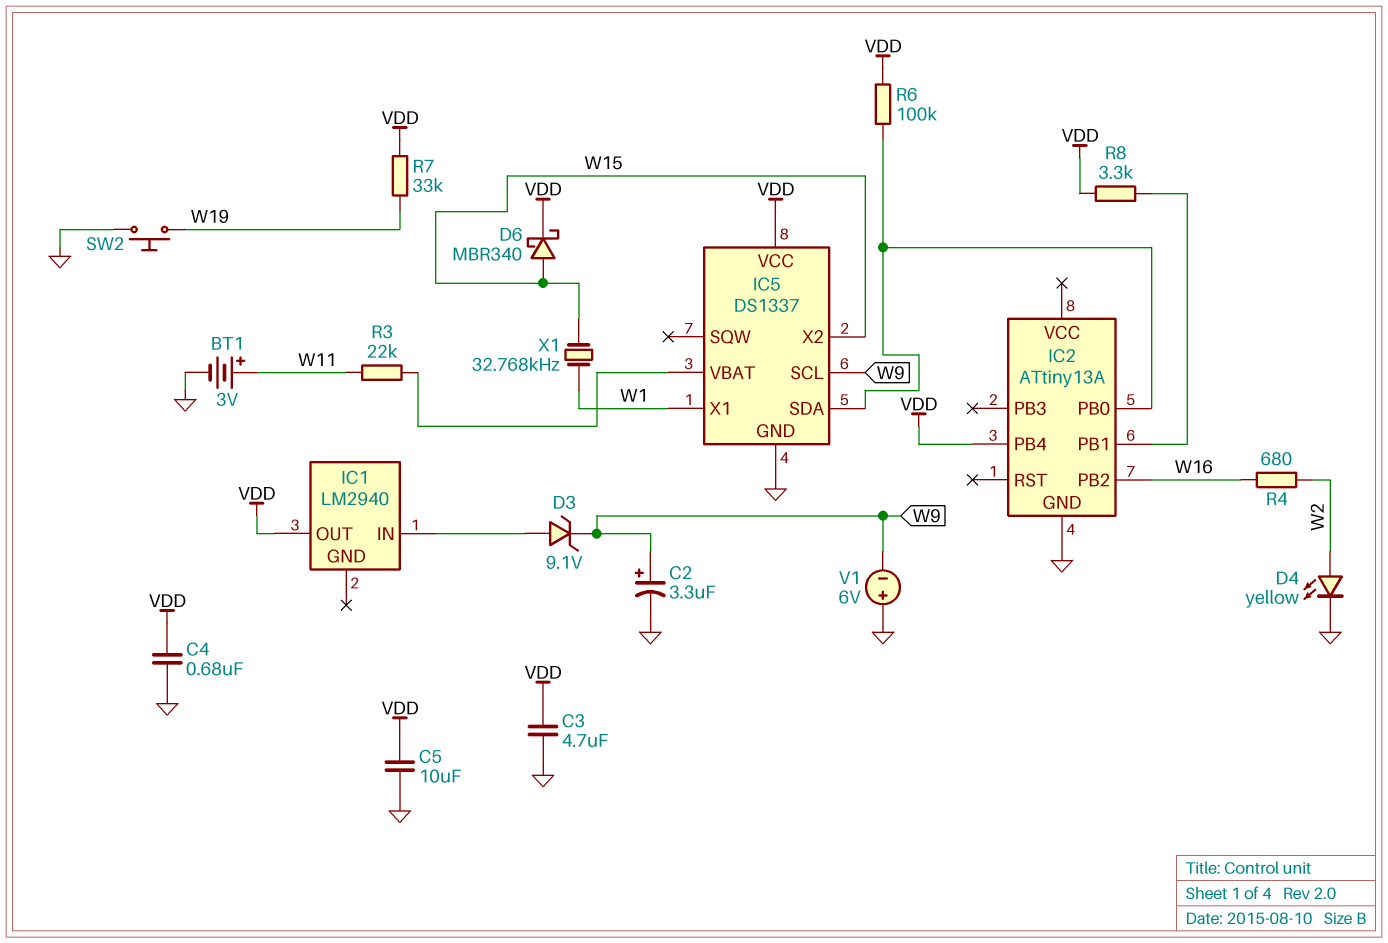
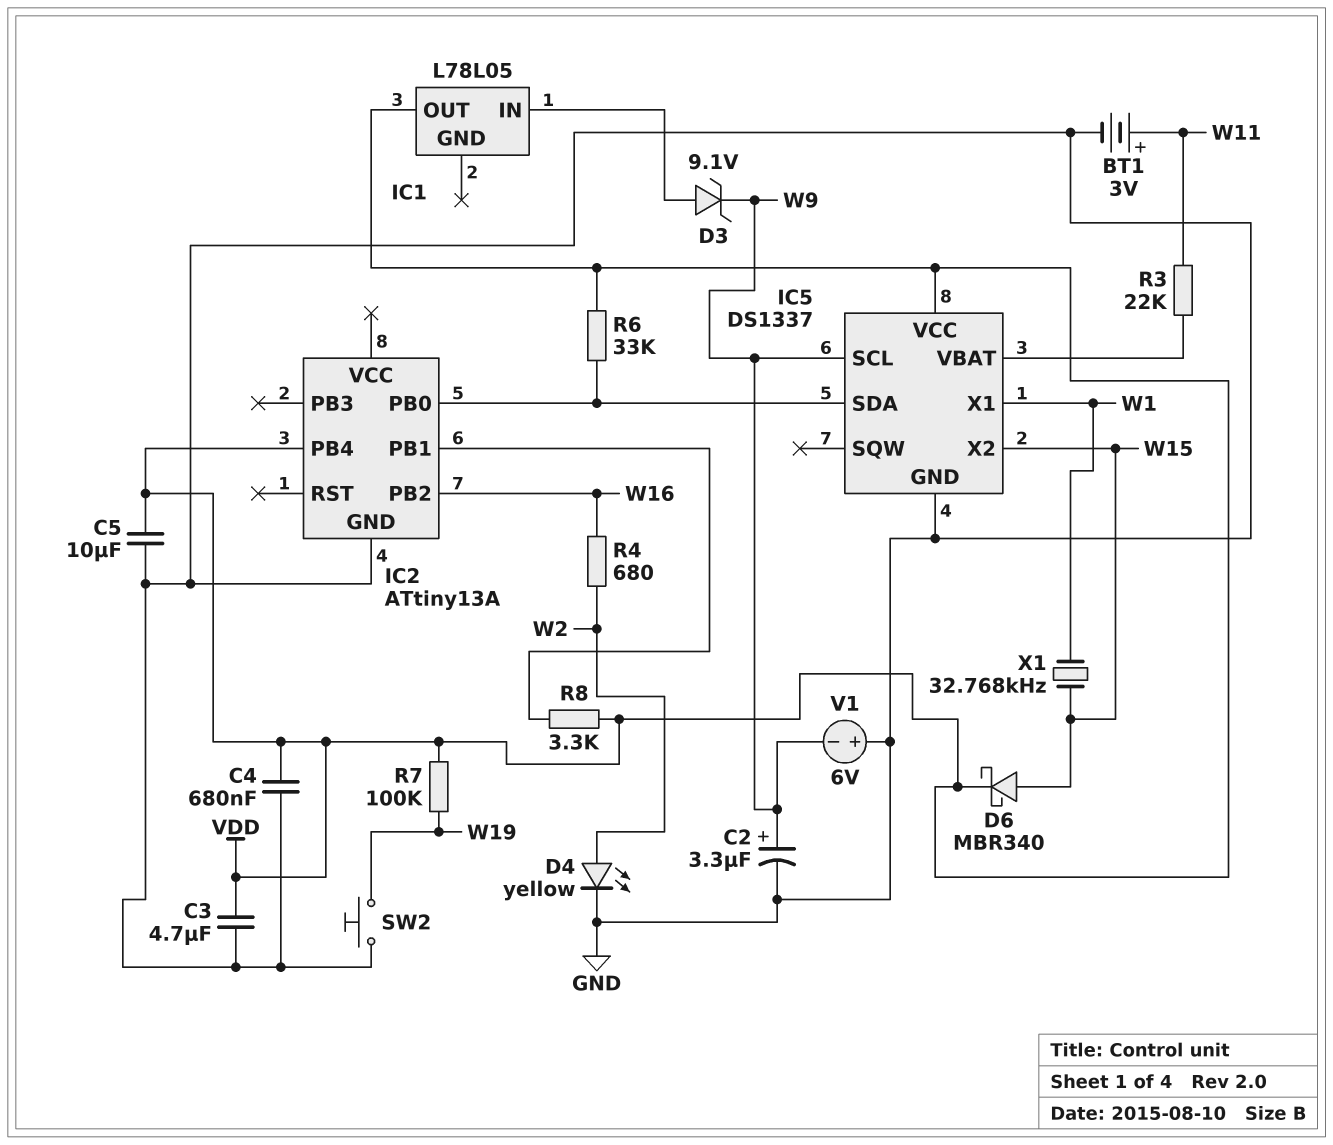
IC1: LM2940 -> L78L05
R6: 100k (IC2/PB0, VDD) -> 33k (IC2/PB0, VDD)
R7: 33k (VDD, W19) -> 100k (VDD, W19)

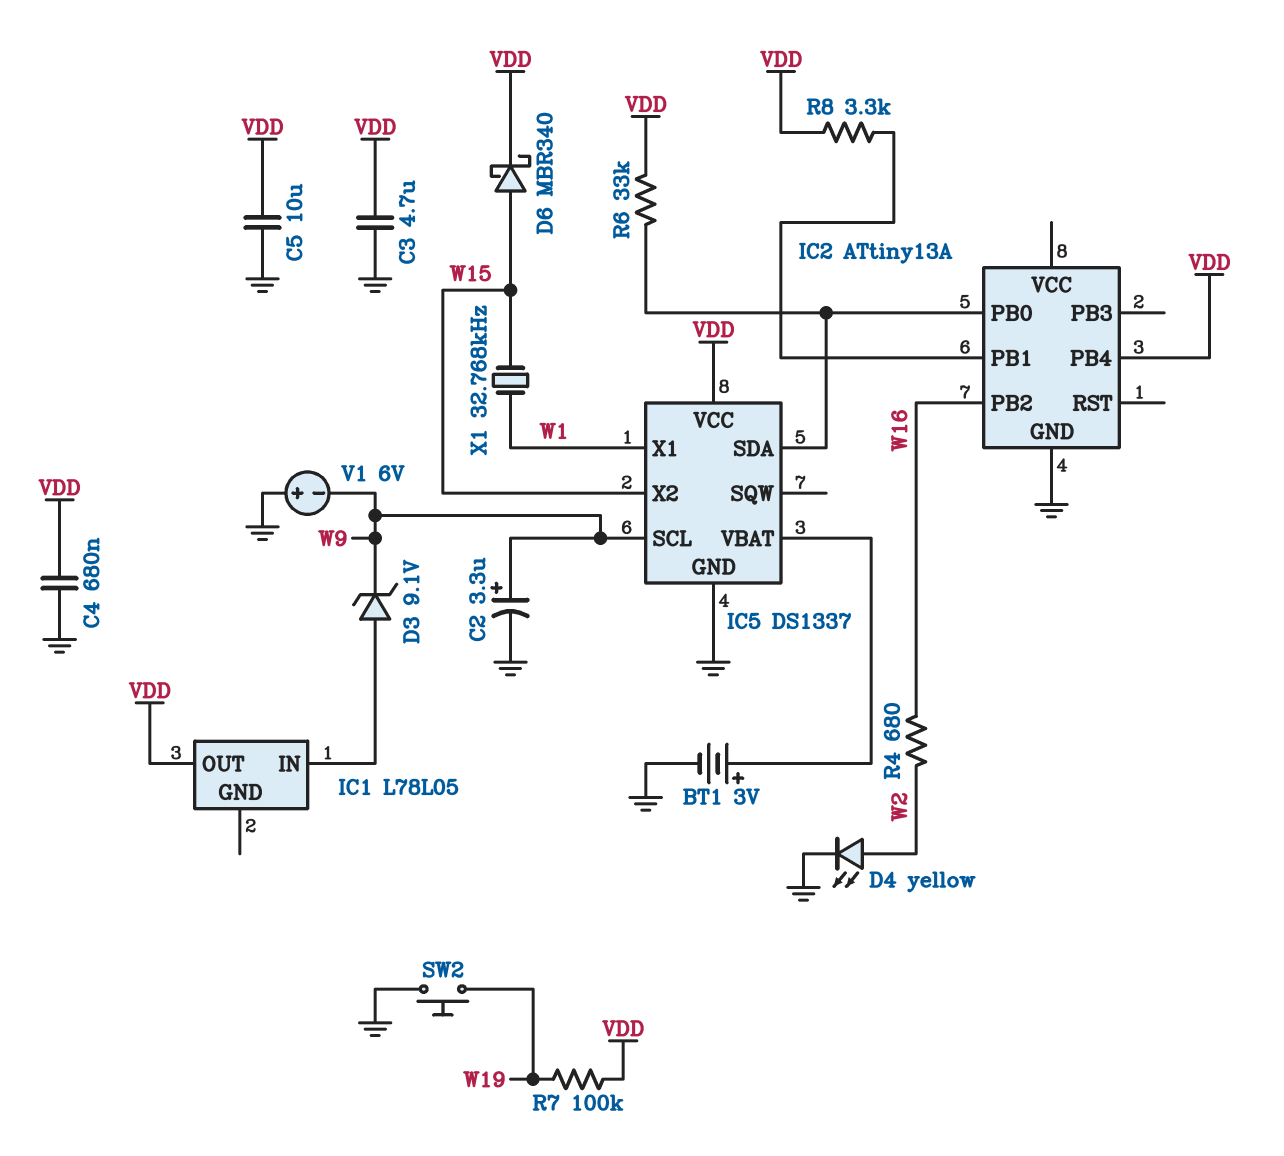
BT1: 3V (plus W11, minus GND) -> 3V (plus IC5/VBAT, minus GND)
R3: 22k (IC5/VBAT, W11) -> none

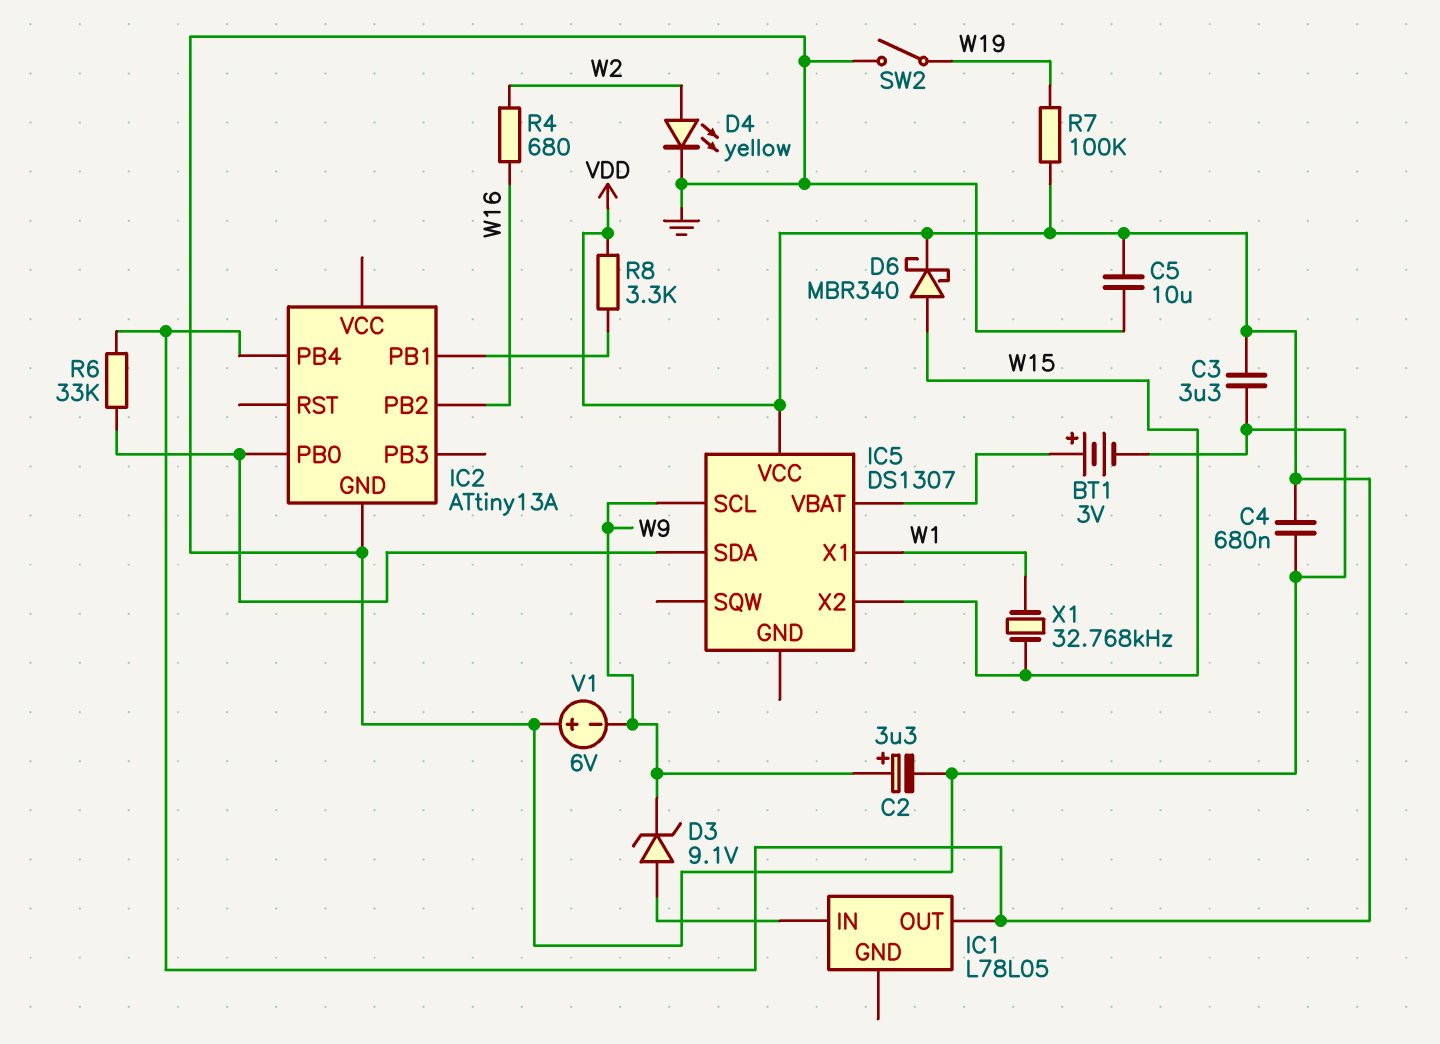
C3: 4.7uF (GND, VDD) -> 3.3uF (GND, VDD)
IC5: DS1337 -> DS1307
IC5 pin GND: GND -> none
SW2: button (GND, W19) -> switch (GND, W19)

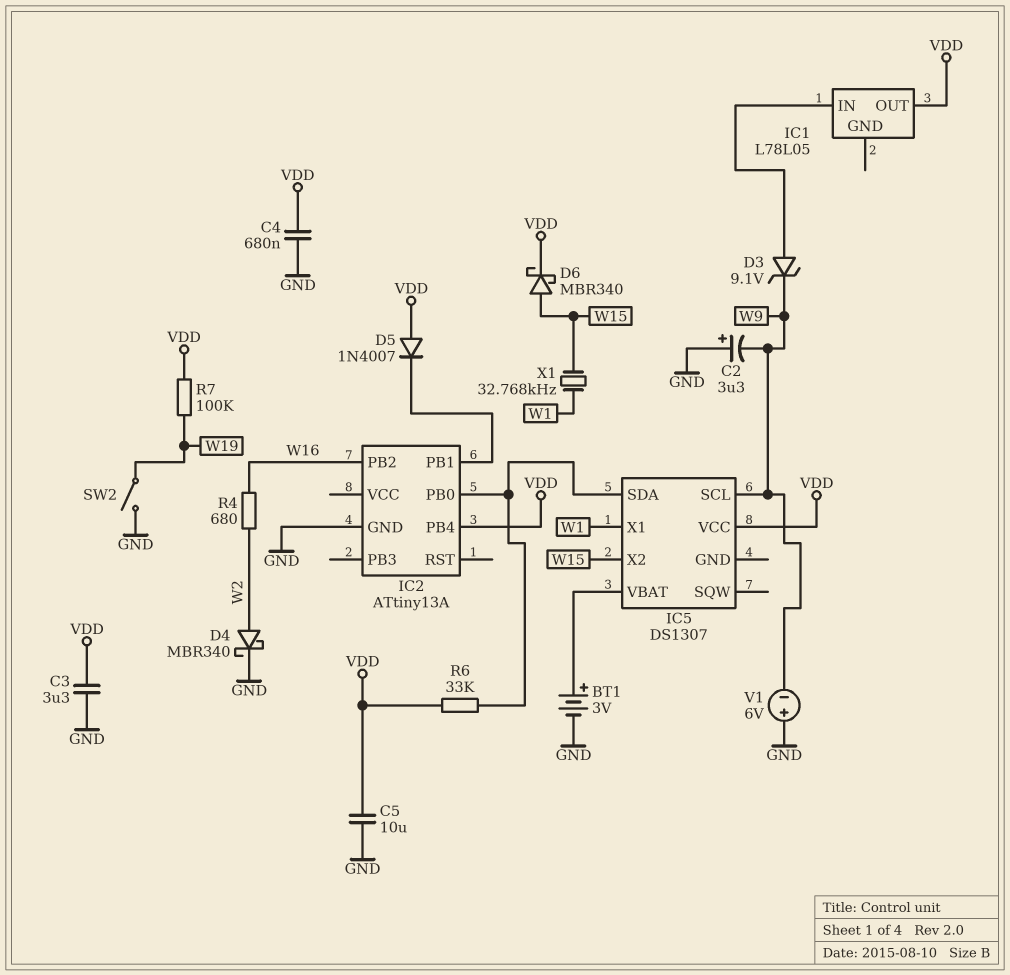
C2: 3.3uF (plus W9, minus GND) -> 3.3uF (plus GND, minus W9)
D4: LED yellow (A W2, K GND) -> schottky MBR340 (A W2, K GND)
D5: none -> diode 1N4007 (A VDD, K IC2/PB1)
R8: 3.3k (IC2/PB1, VDD) -> none

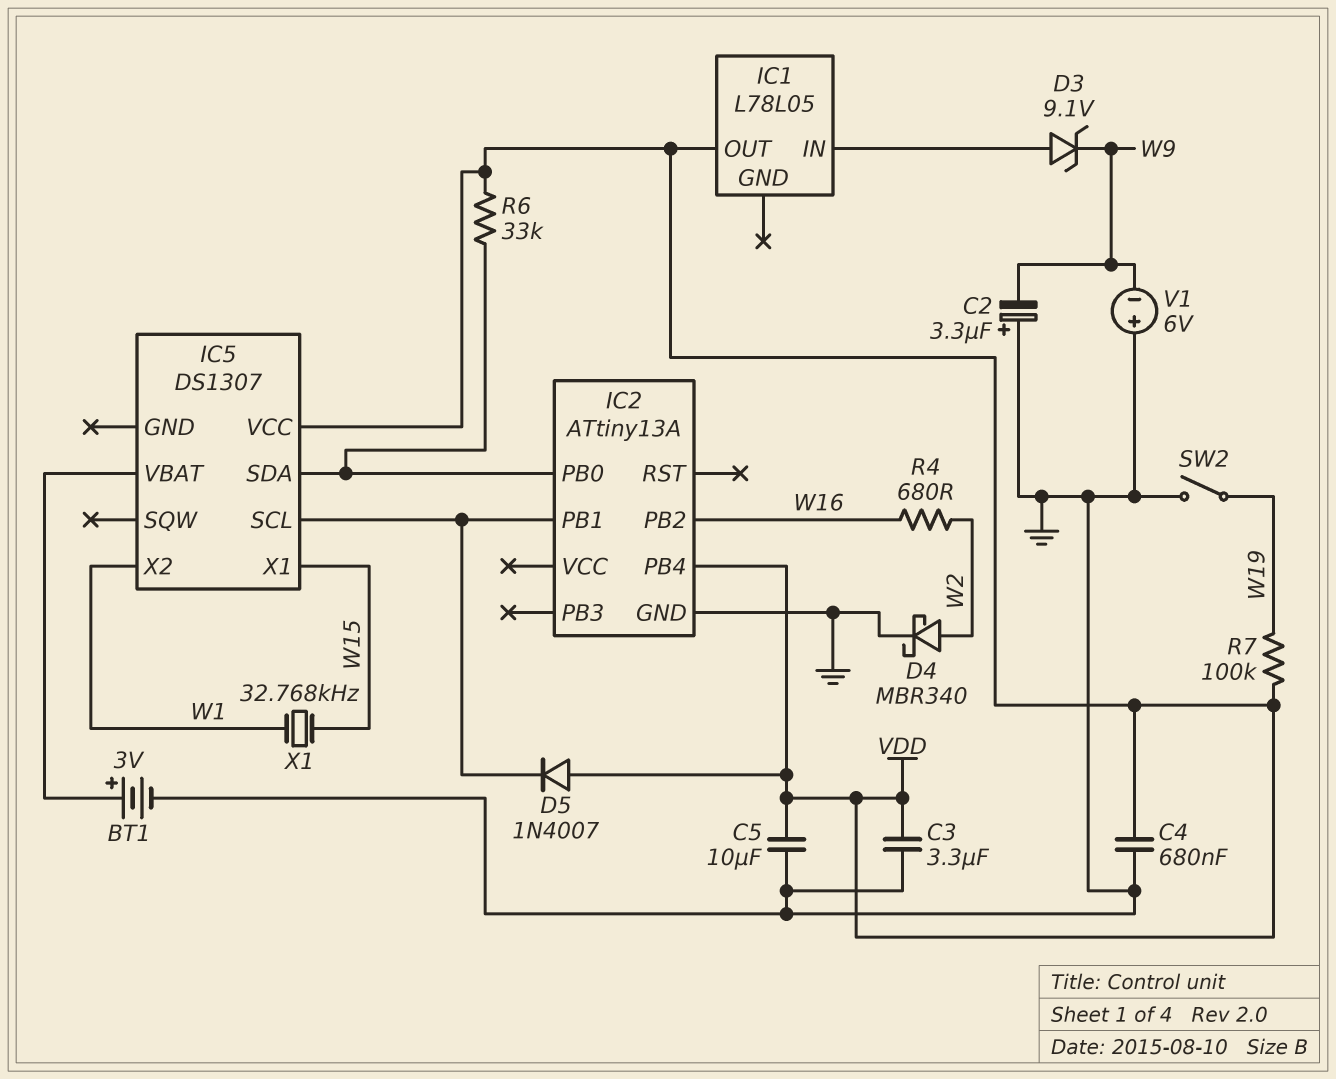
D6: schottky MBR340 (A W15, K VDD) -> none
IC5 pin SCL: W9 -> IC2/PB1
IC5 pin X1: W1 -> W15
IC5 pin X2: W15 -> W1

